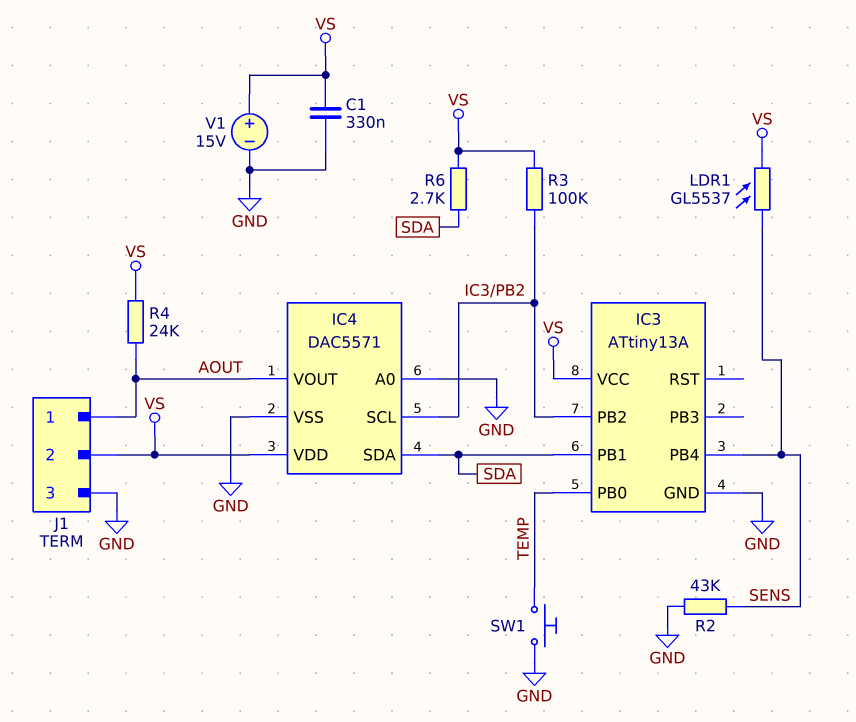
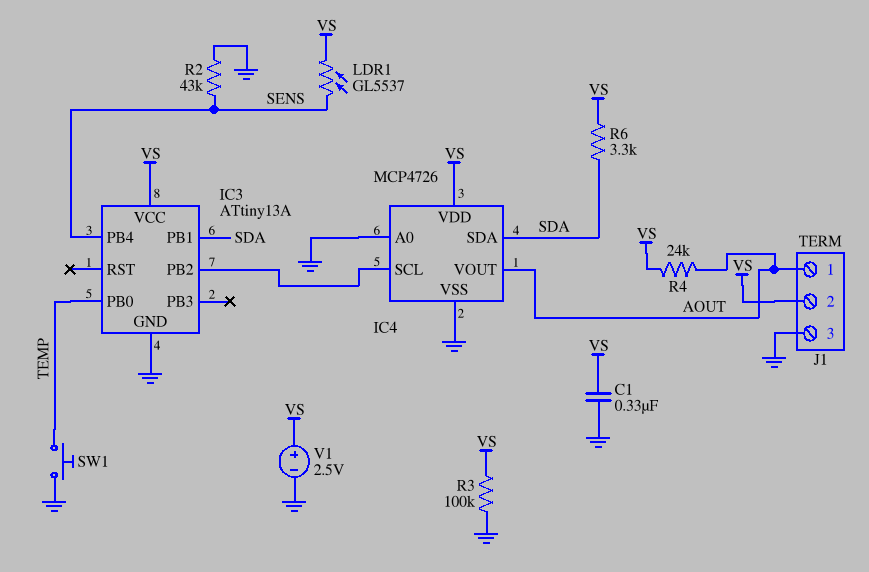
IC4: DAC5571 -> MCP4726
R3: 100k (IC3/PB2, VS) -> 100k (GND, VS)
R6: 2.7k (SDA, VS) -> 3.3k (SDA, VS)
V1: 15V (plus VS, minus GND) -> 2.5V (plus VS, minus GND)

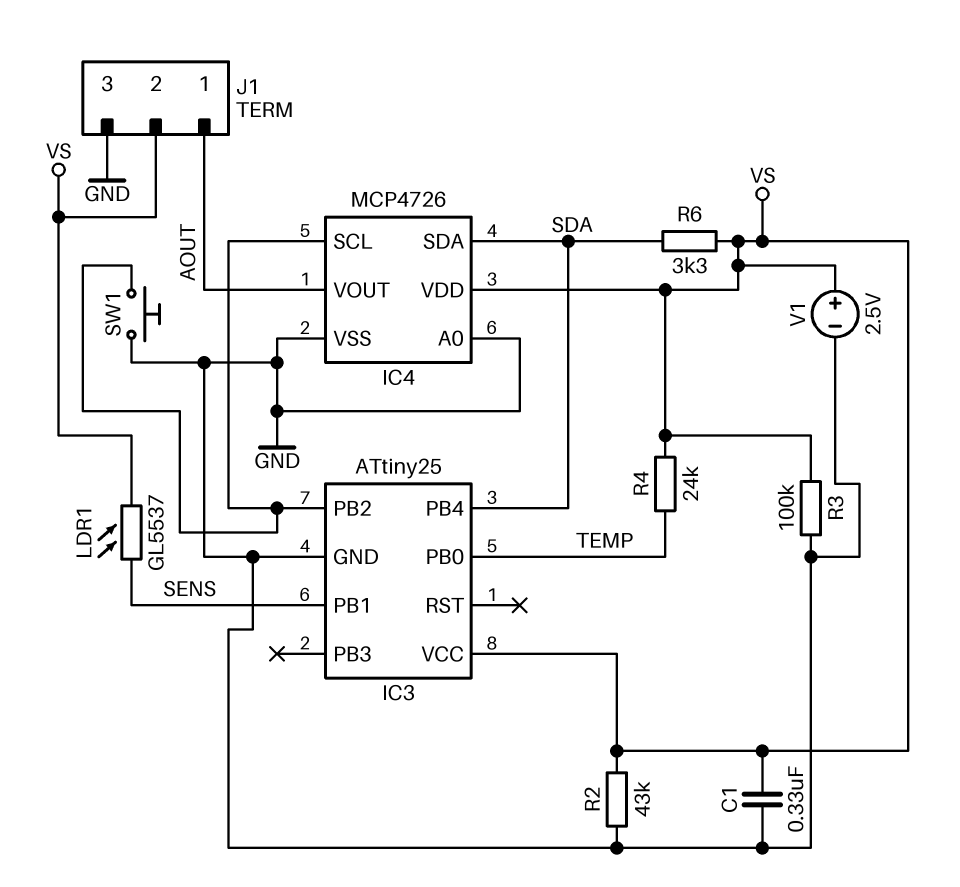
IC3: ATtiny13A -> ATtiny25
IC3 pin PB1: SDA -> SENS
IC3 pin PB4: SENS -> SDA
R2: 43k (GND, SENS) -> 43k (GND, VS)
R4: 24k (AOUT, VS) -> 24k (TEMP, VS)
SW1: button (GND, TEMP) -> button (GND, IC3/PB2)

